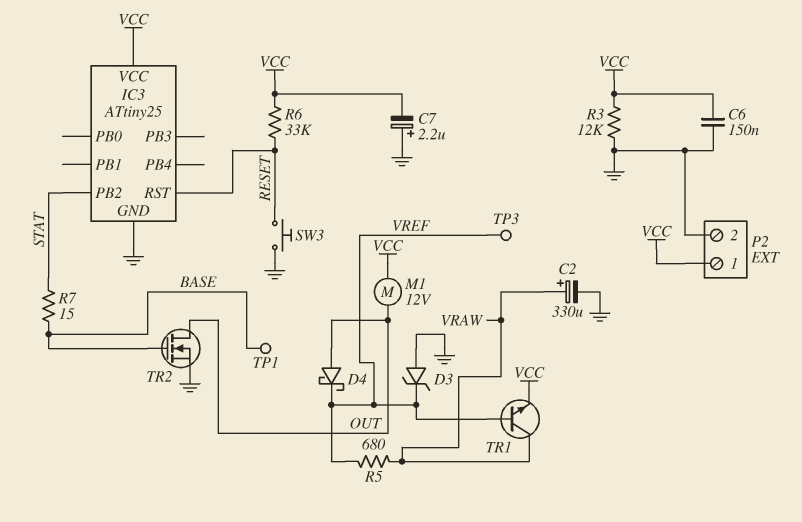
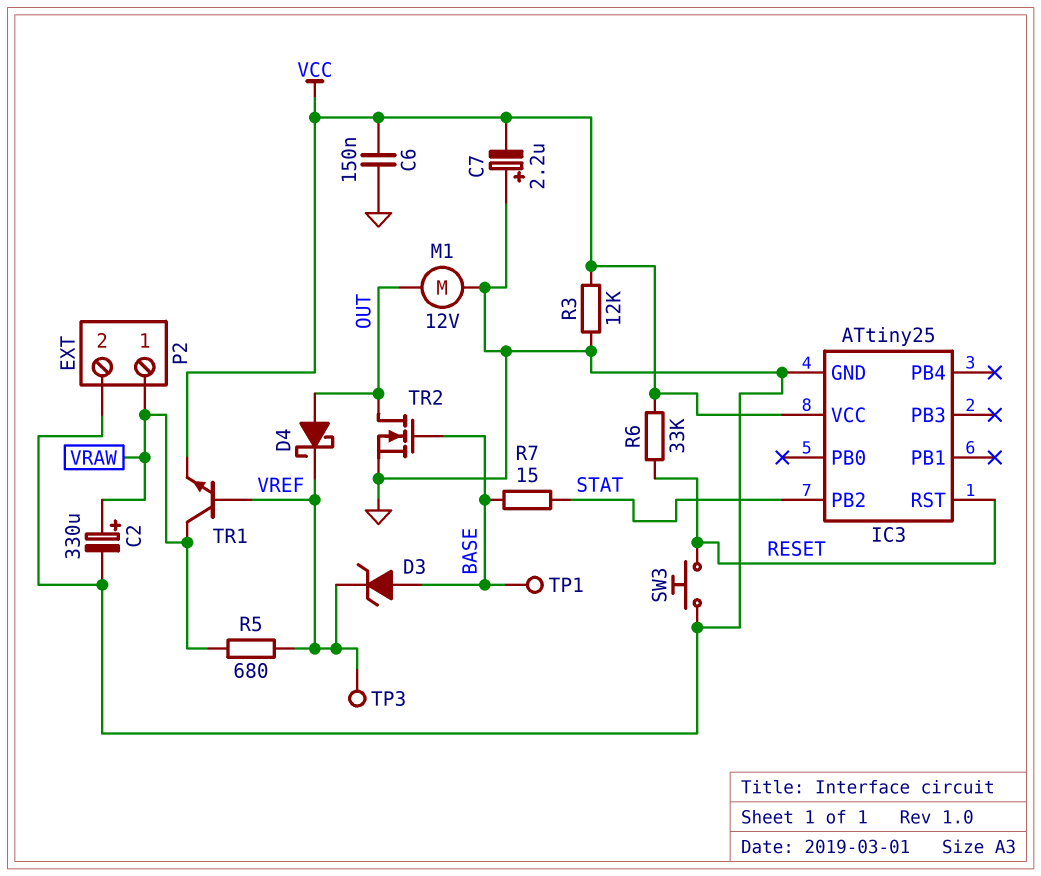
D3: zener (A GND, K VREF) -> zener (A BASE, K VREF)
M1: motor 12V (OUT, VCC) -> motor 12V (GND, OUT)
P2 pin 1: VCC -> VRAW

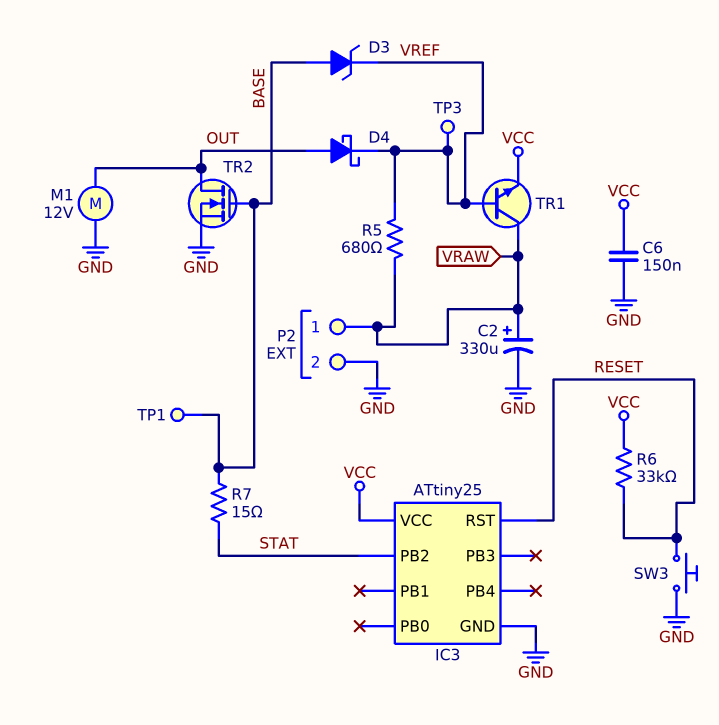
C7: 2.2uF (plus GND, minus VCC) -> none
R3: 12k (GND, VCC) -> none

